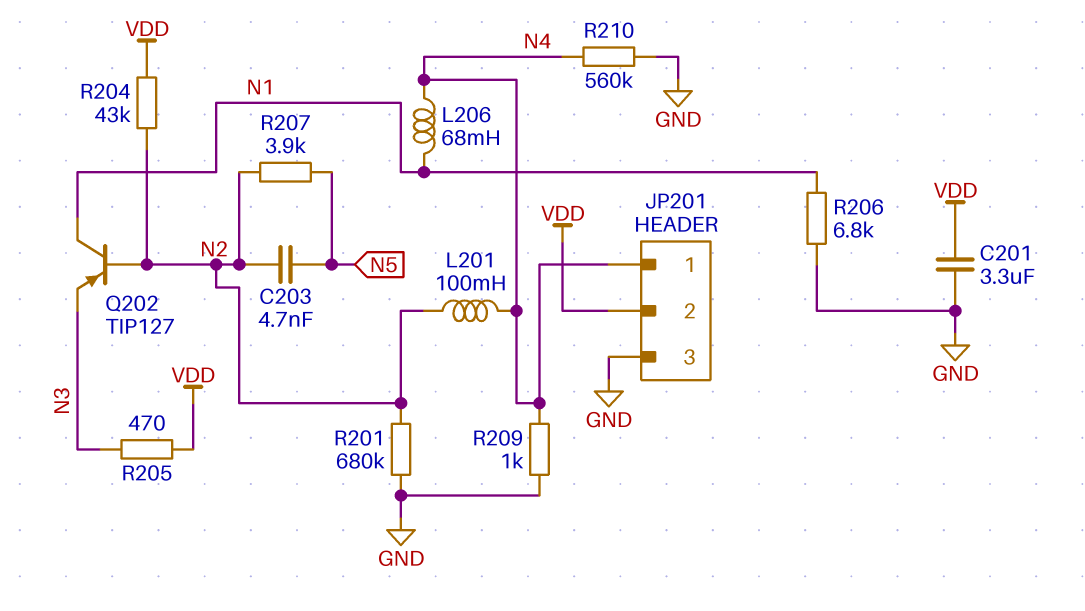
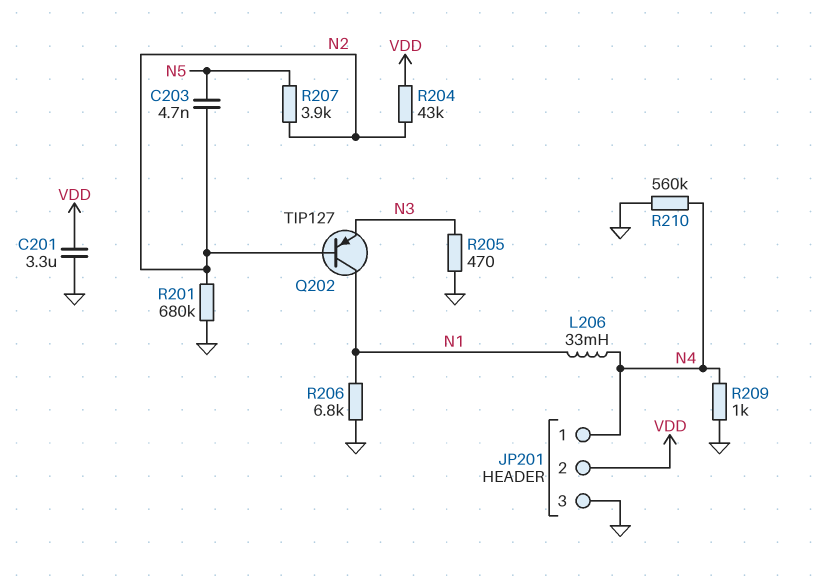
L201: 100mH (N2, N4) -> none
L206: 68mH (N1, N4) -> 33mH (N1, N4)
R205: 470 (N3, VDD) -> 470 (GND, N3)

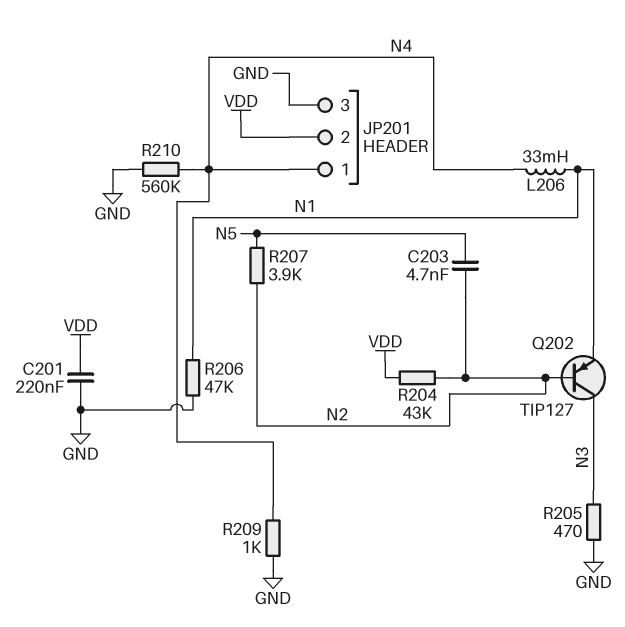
C201: 3.3uF (GND, VDD) -> 220nF (GND, VDD)
Q202: PNP TIP127 (B N2, C N1, E N3) -> PNP TIP127 (B N2, C N3, E N1)
R201: 680k (GND, N2) -> none
R206: 6.8k (GND, N1) -> 47k (GND, N1)

